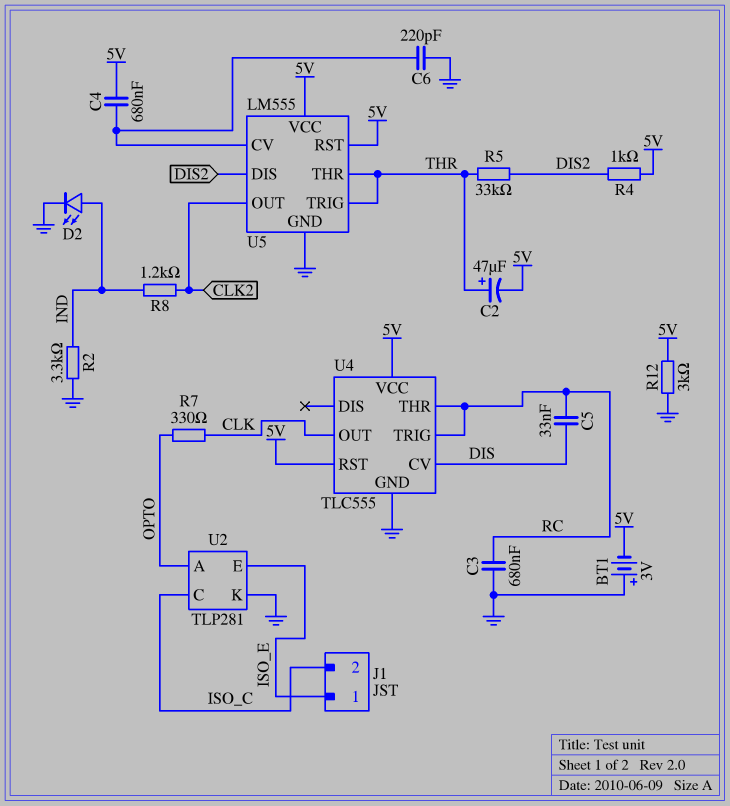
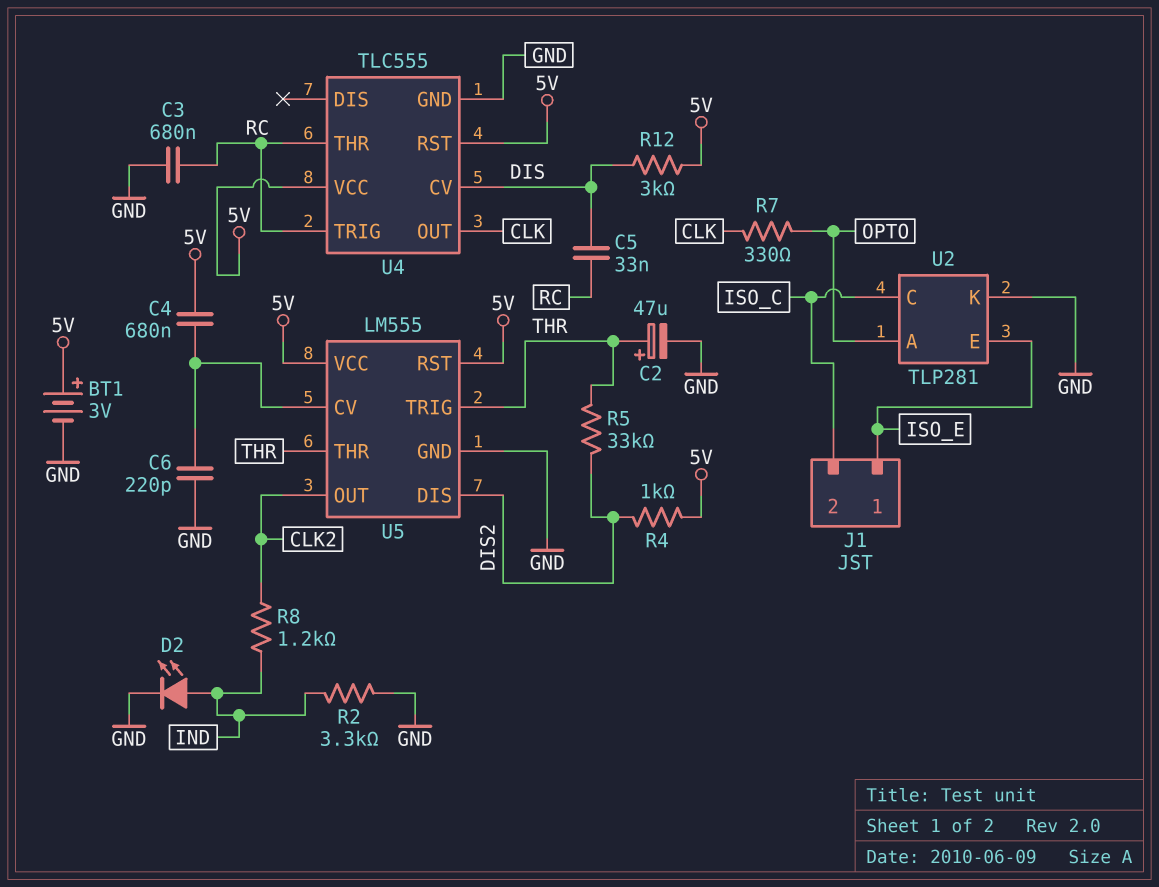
BT1: 3V (plus GND, minus 5V) -> 3V (plus 5V, minus GND)
C2: 47uF (plus THR, minus 5V) -> 47uF (plus THR, minus GND)
R12: 3k (5V, GND) -> 3k (5V, DIS)

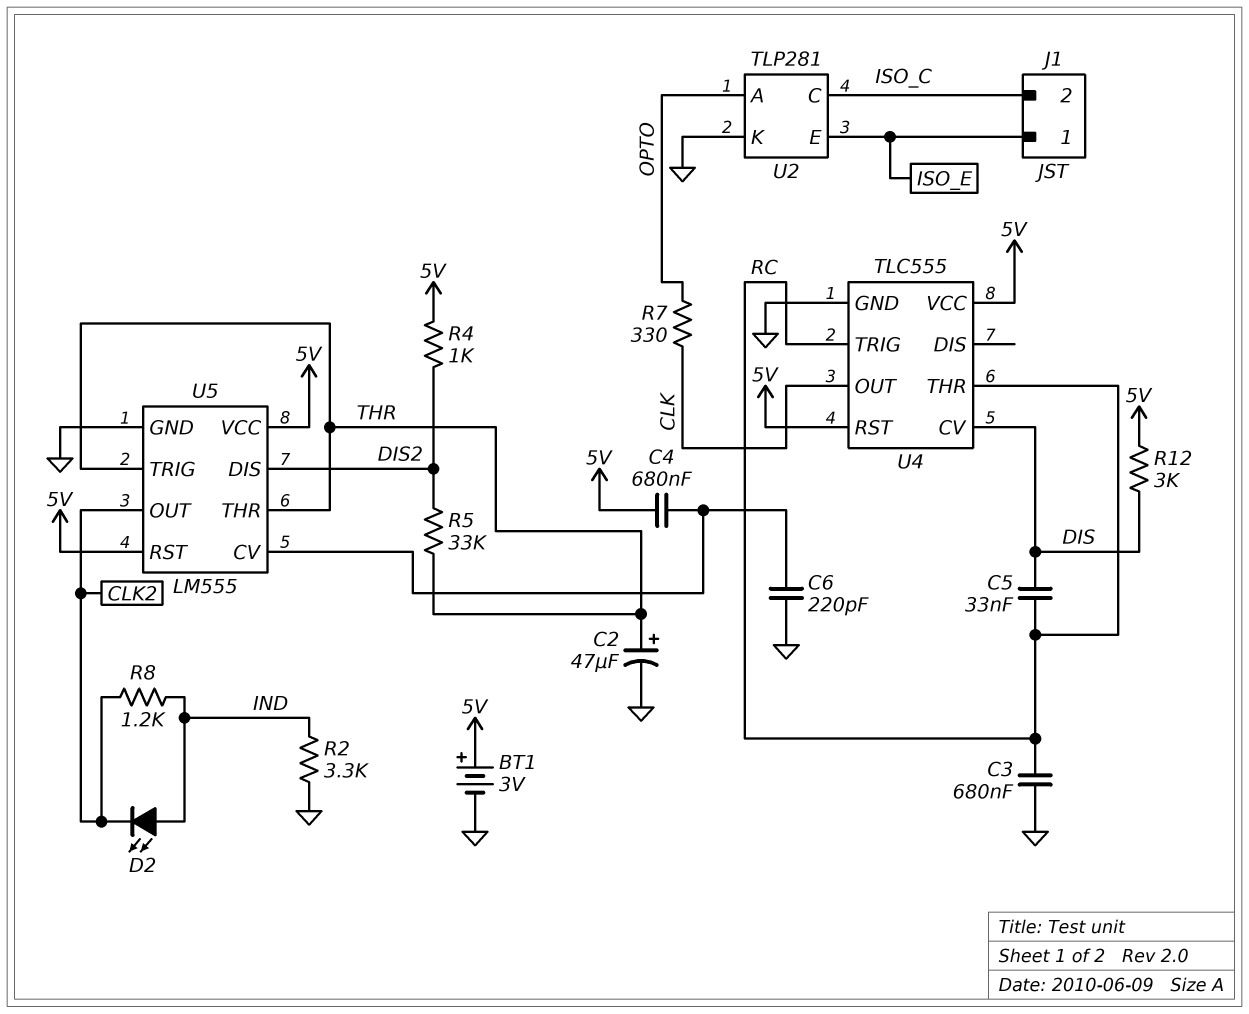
D2: LED (A IND, K GND) -> LED (A IND, K CLK2)

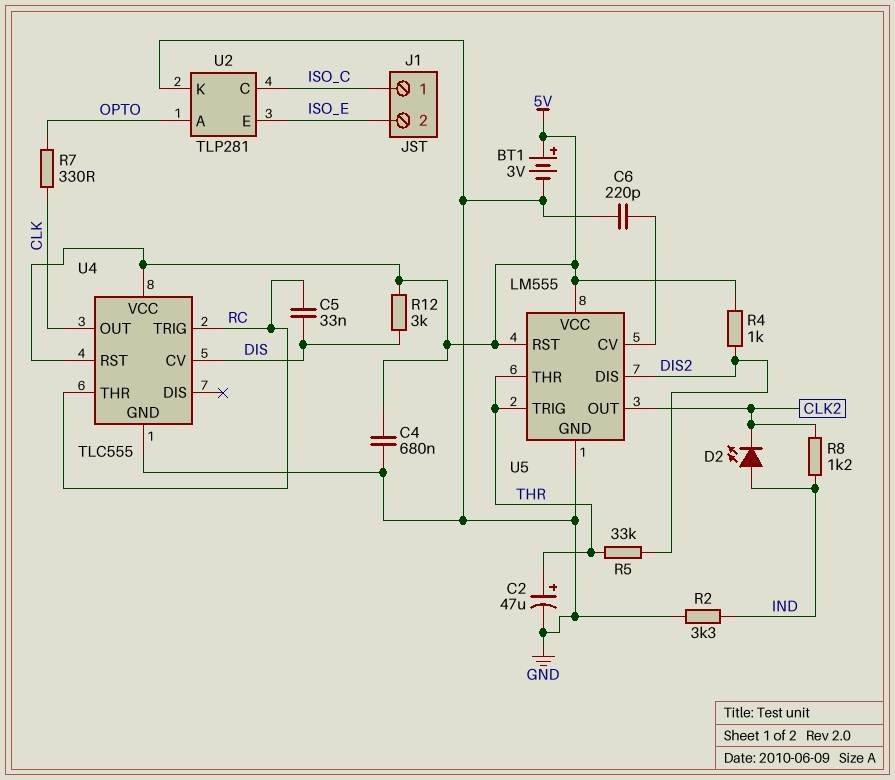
C3: 680nF (GND, RC) -> none
C4: 680nF (5V, U5/CV) -> 680nF (5V, GND)
J1 pin 1: ISO_E -> ISO_C
J1 pin 2: ISO_C -> ISO_E

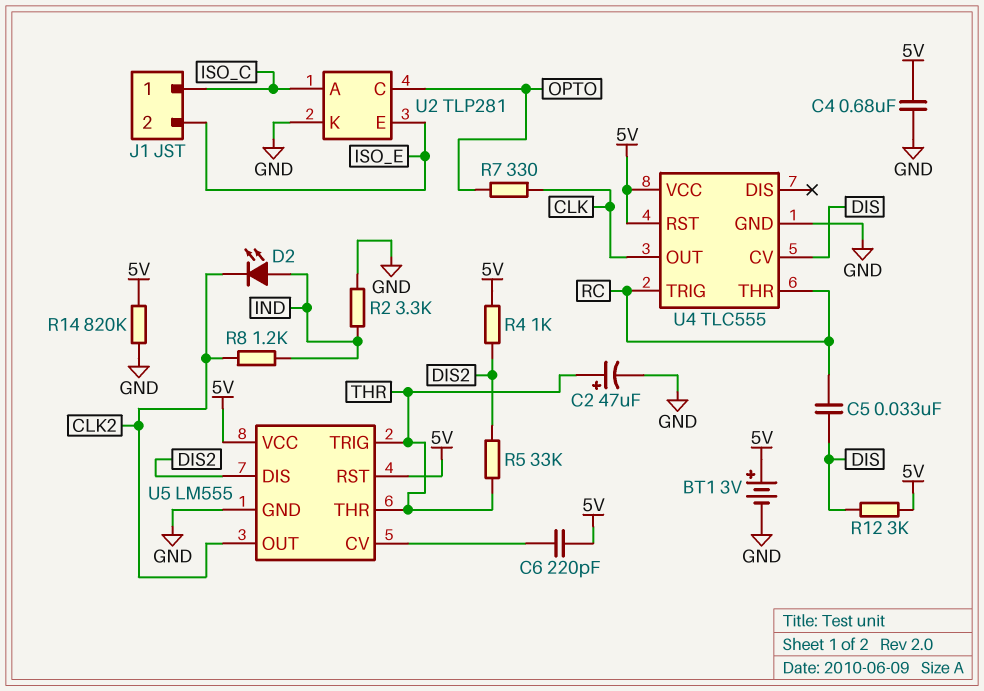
C6: 220pF (GND, U5/CV) -> 220pF (5V, U5/CV)
R14: none -> 820k (5V, GND)
U2 pin A: OPTO -> ISO_C
U2 pin C: ISO_C -> OPTO

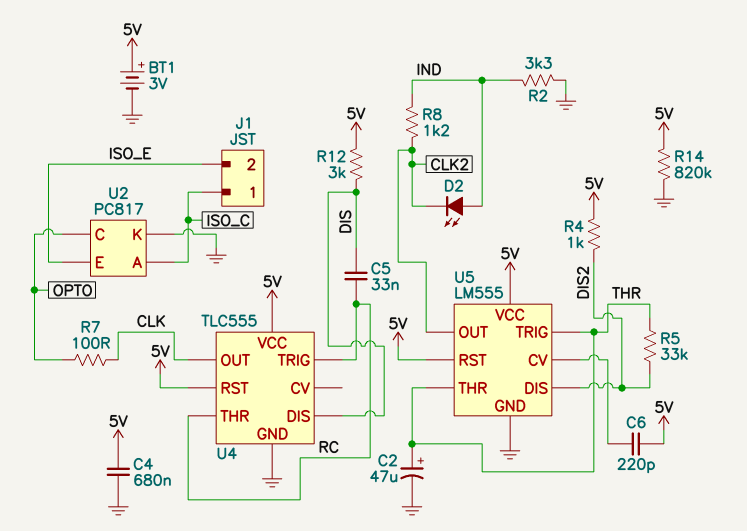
R7: 330 (CLK, OPTO) -> 100 (CLK, OPTO)
U2: TLP281 -> PC817
U4 pin CV: DIS -> none
U4 pin DIS: none -> DIS

